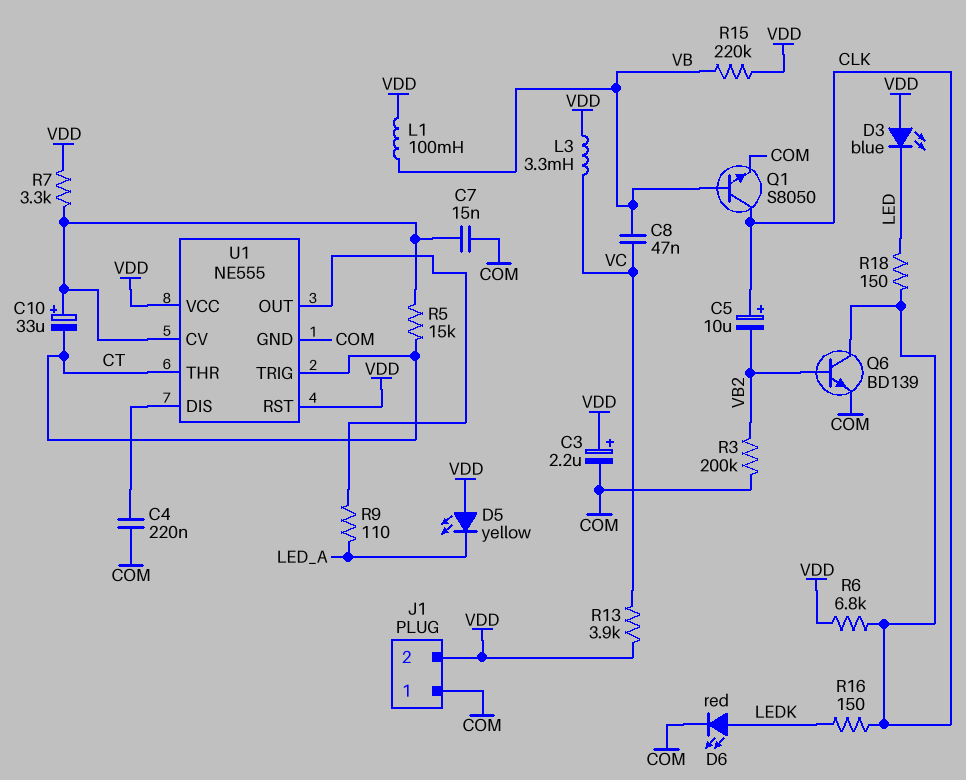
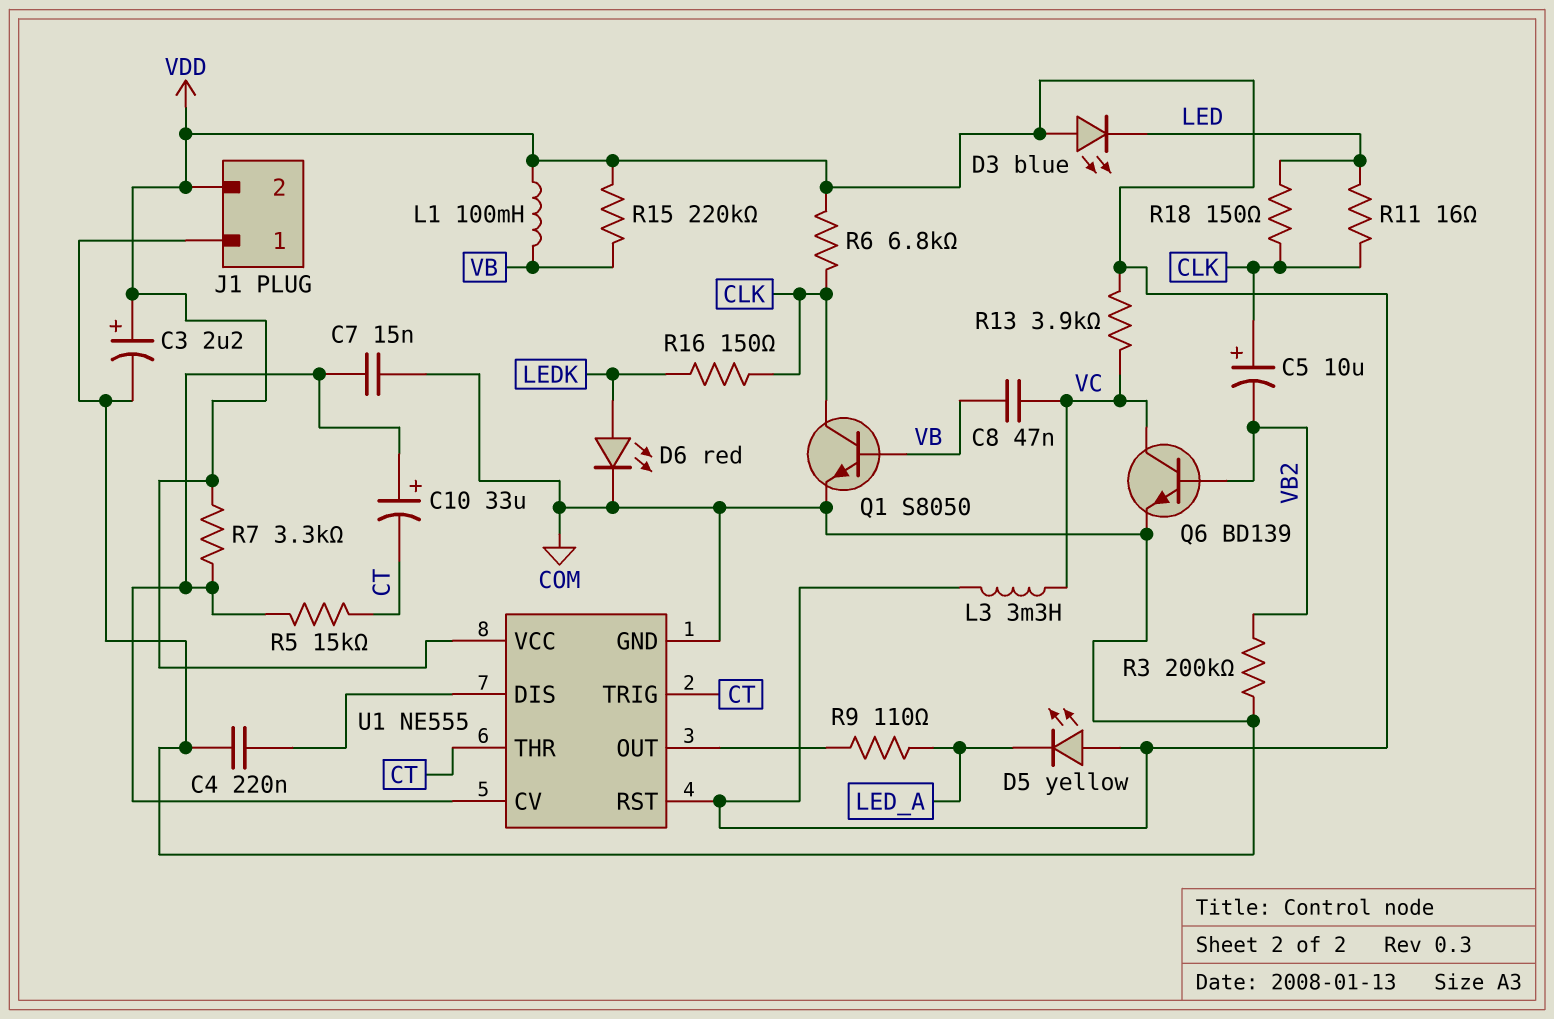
Q6: NPN BD139 (B VB2, C CLK, E COM) -> NPN BD139 (B VB2, C VC, E COM)
R11: none -> 16 (CLK, LED)

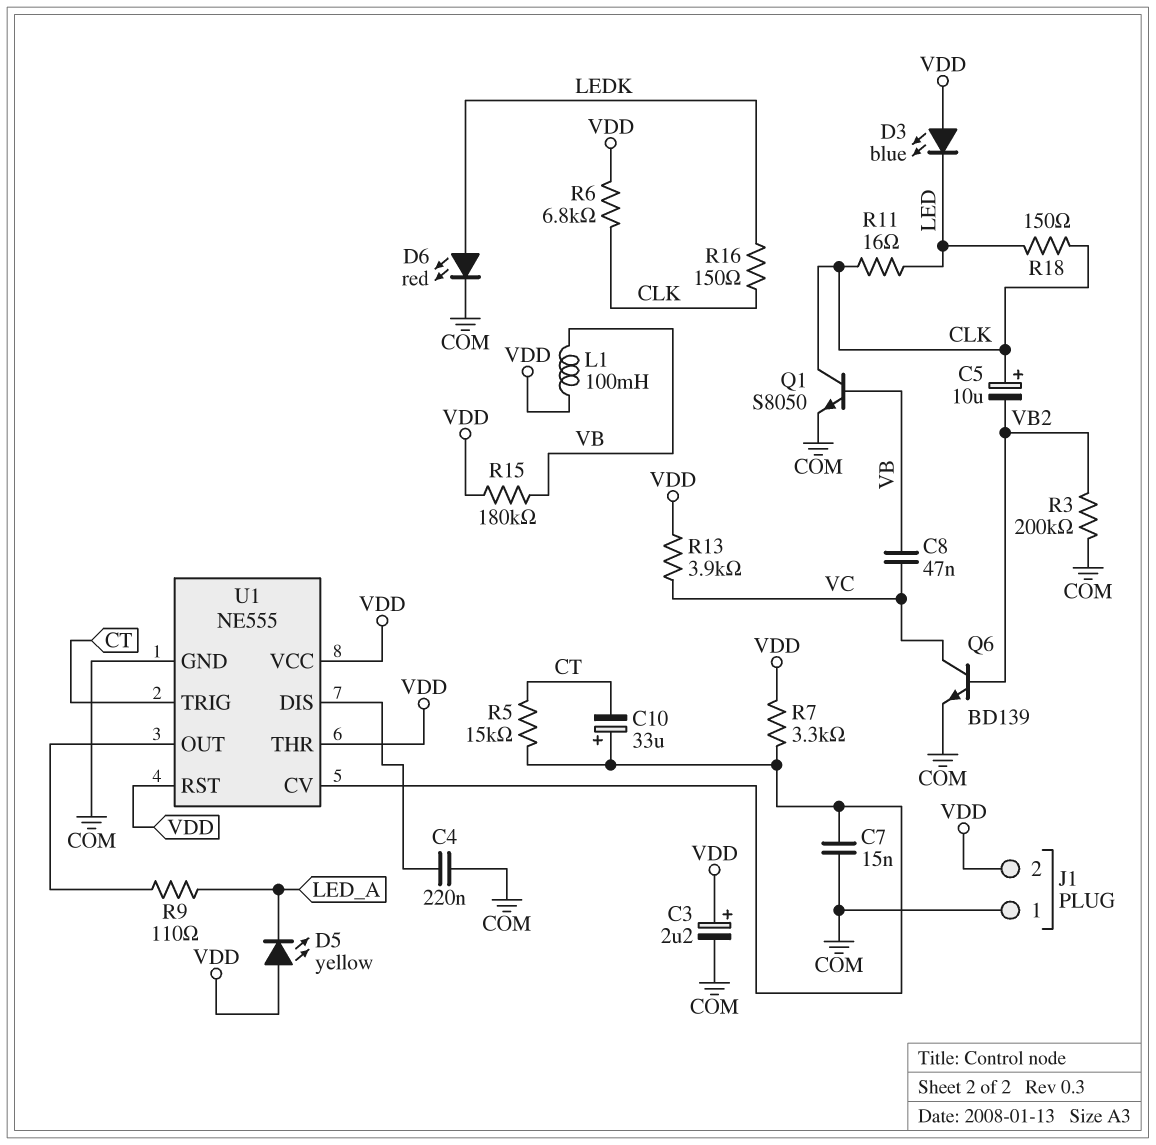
L3: 3.3mH (VC, VDD) -> none
R15: 220k (VB, VDD) -> 180k (VB, VDD)
U1 pin THR: CT -> VDD

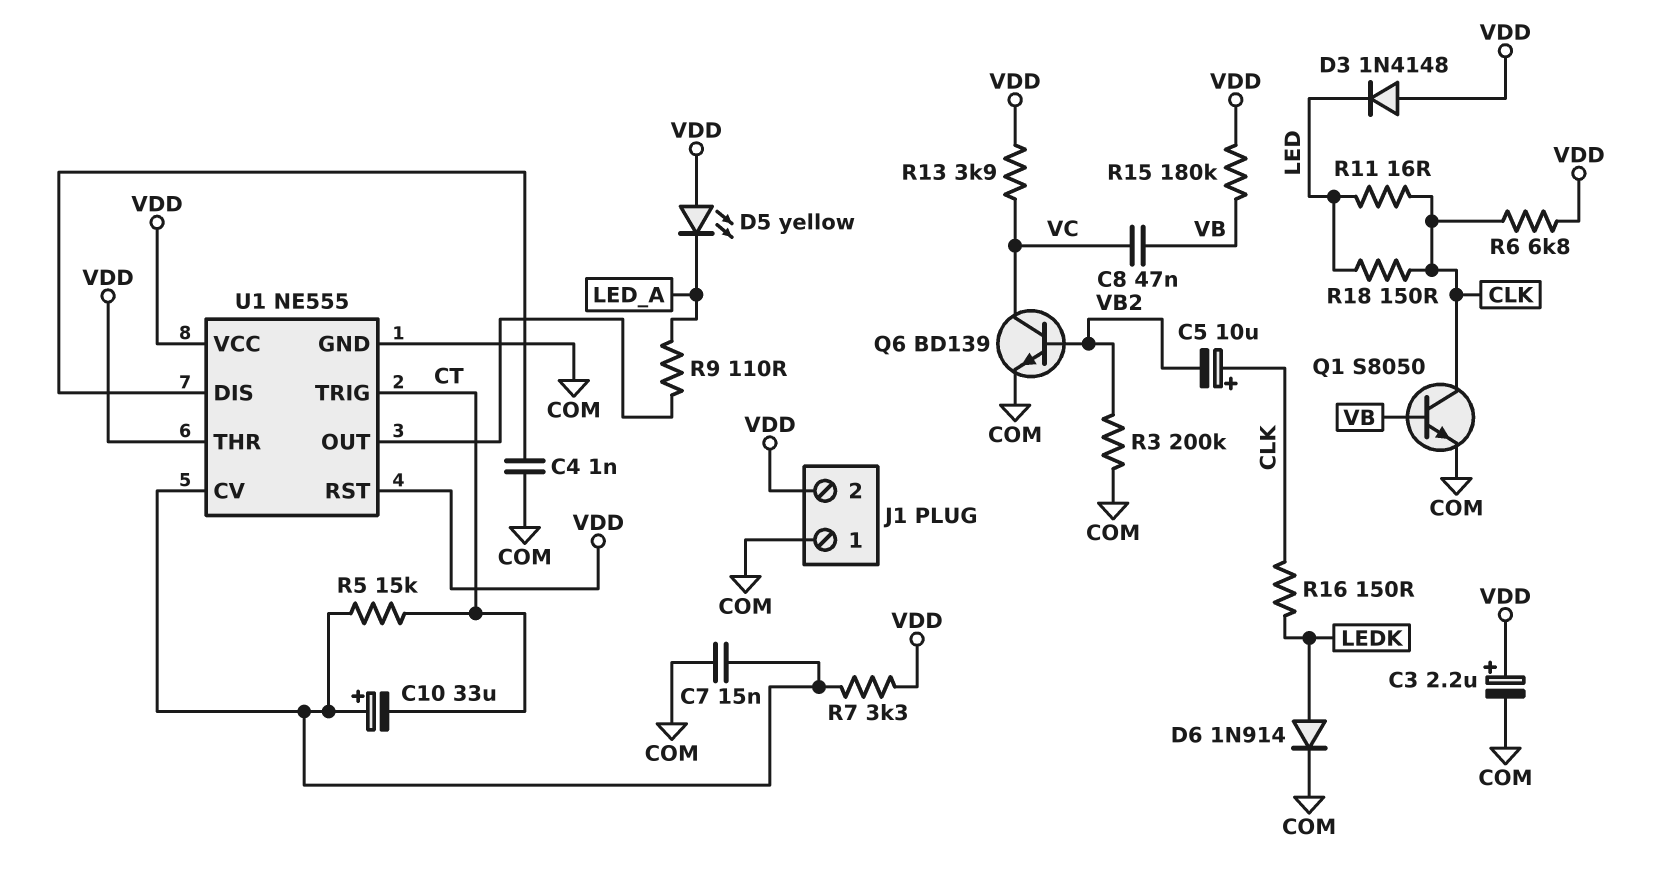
C4: 220nF (COM, U1/DIS) -> 1nF (COM, U1/DIS)
D3: LED blue (A VDD, K LED) -> diode 1N4148 (A VDD, K LED)
D6: LED red (A LEDK, K COM) -> diode 1N914 (A LEDK, K COM)
L1: 100mH (VB, VDD) -> none

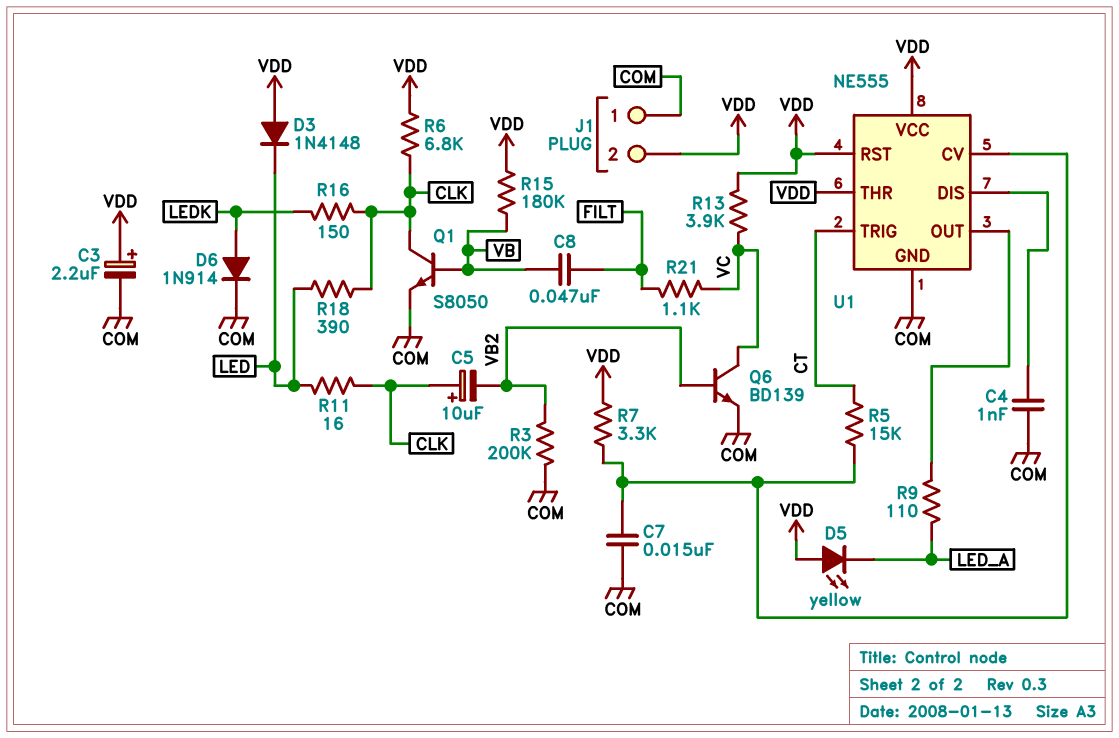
C8: 47nF (VB, VC) -> 47nF (FILT, VB)
C10: 33uF (plus U1/CV, minus CT) -> none
R18: 150 (CLK, LED) -> 390 (CLK, LED)
R21: none -> 1.1k (FILT, VC)

